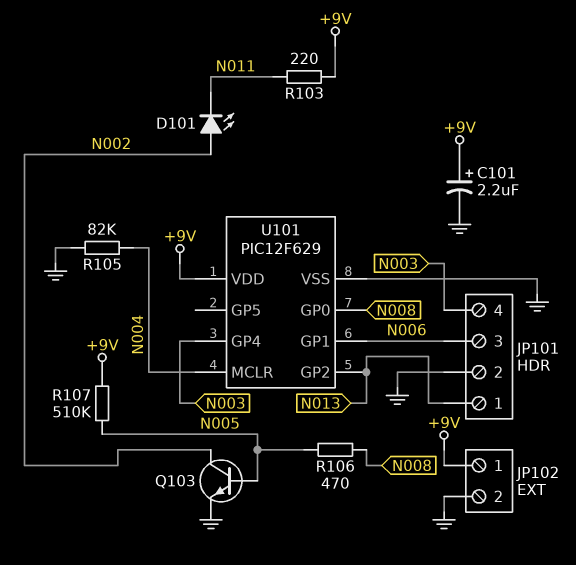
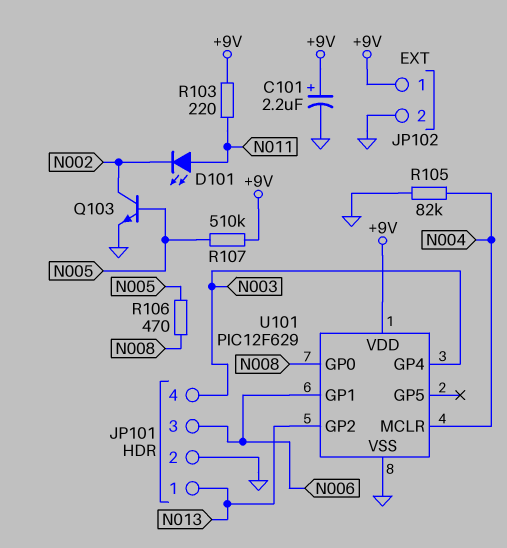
D101: LED (A N002, K N011) -> LED (A N011, K N002)

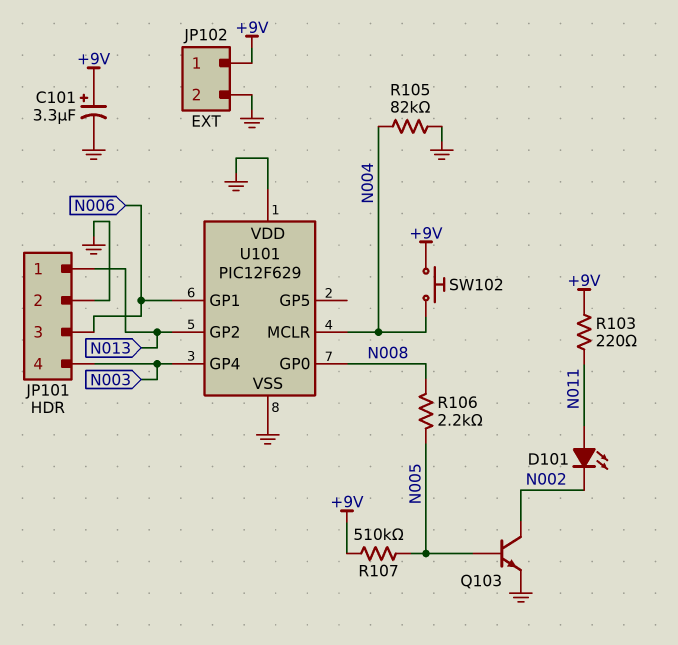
C101: 2.2uF (plus +9V, minus GND) -> 3.3uF (plus +9V, minus GND)
R106: 470 (N005, N008) -> 2.2k (N005, N008)
SW102: none -> button (+9V, N004)
U101 pin VDD: +9V -> GND

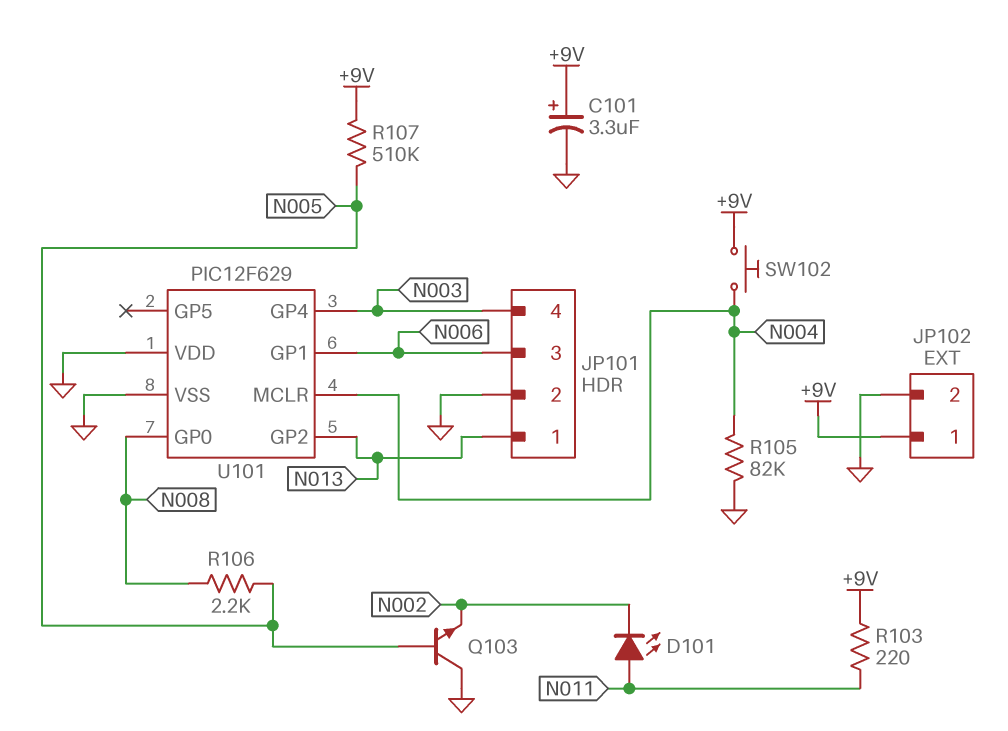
Q103: NPN (B N005, C N002, E GND) -> NPN (B N005, C GND, E N002)

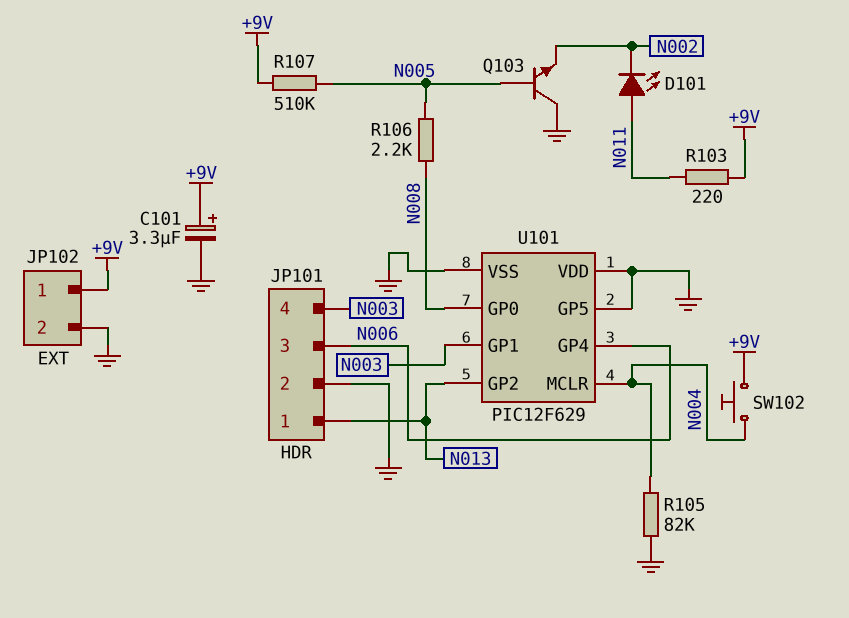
U101 pin GP1: N006 -> N003
U101 pin GP4: N003 -> N006
U101 pin GP5: none -> GND

